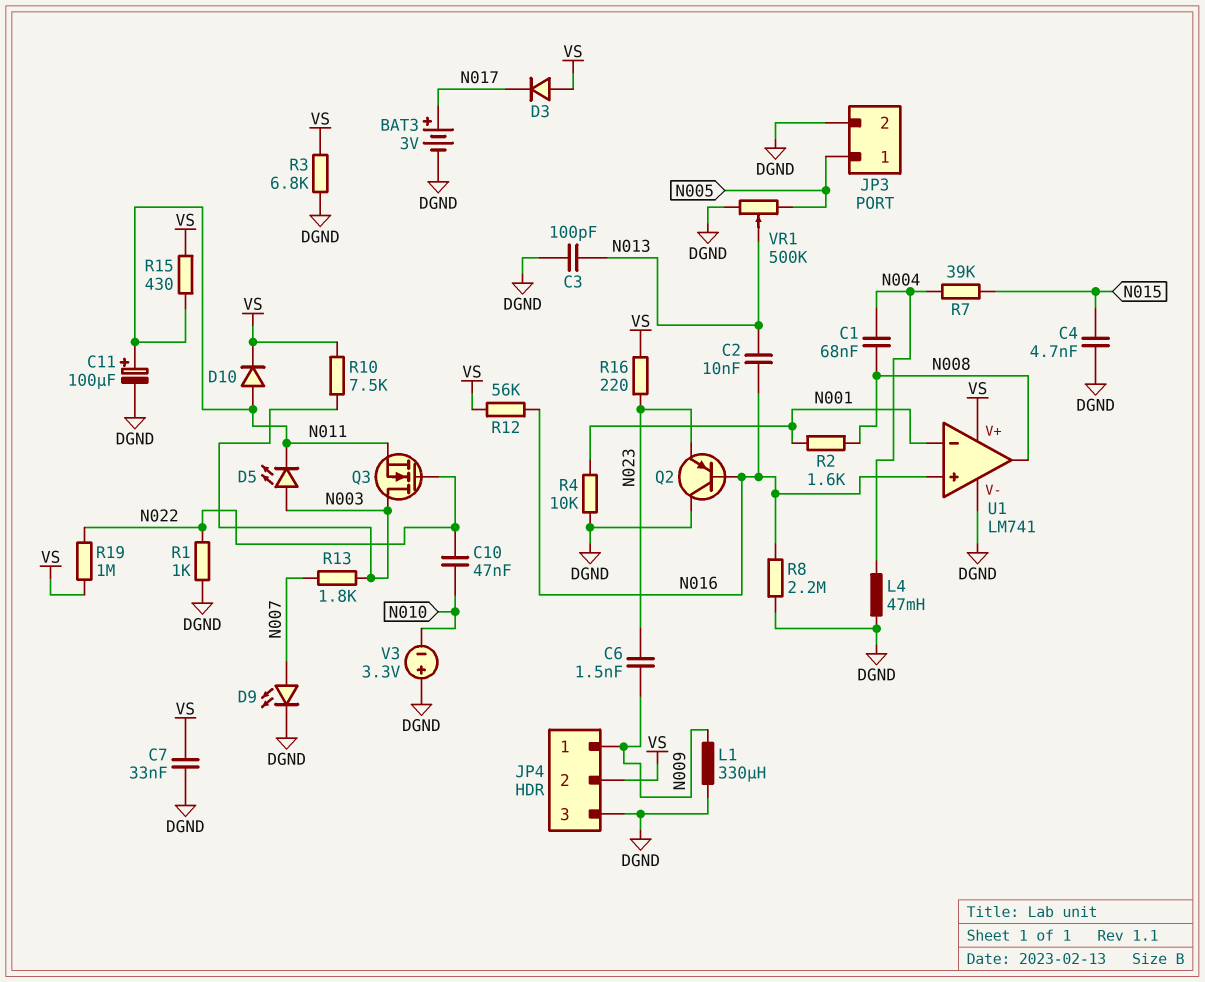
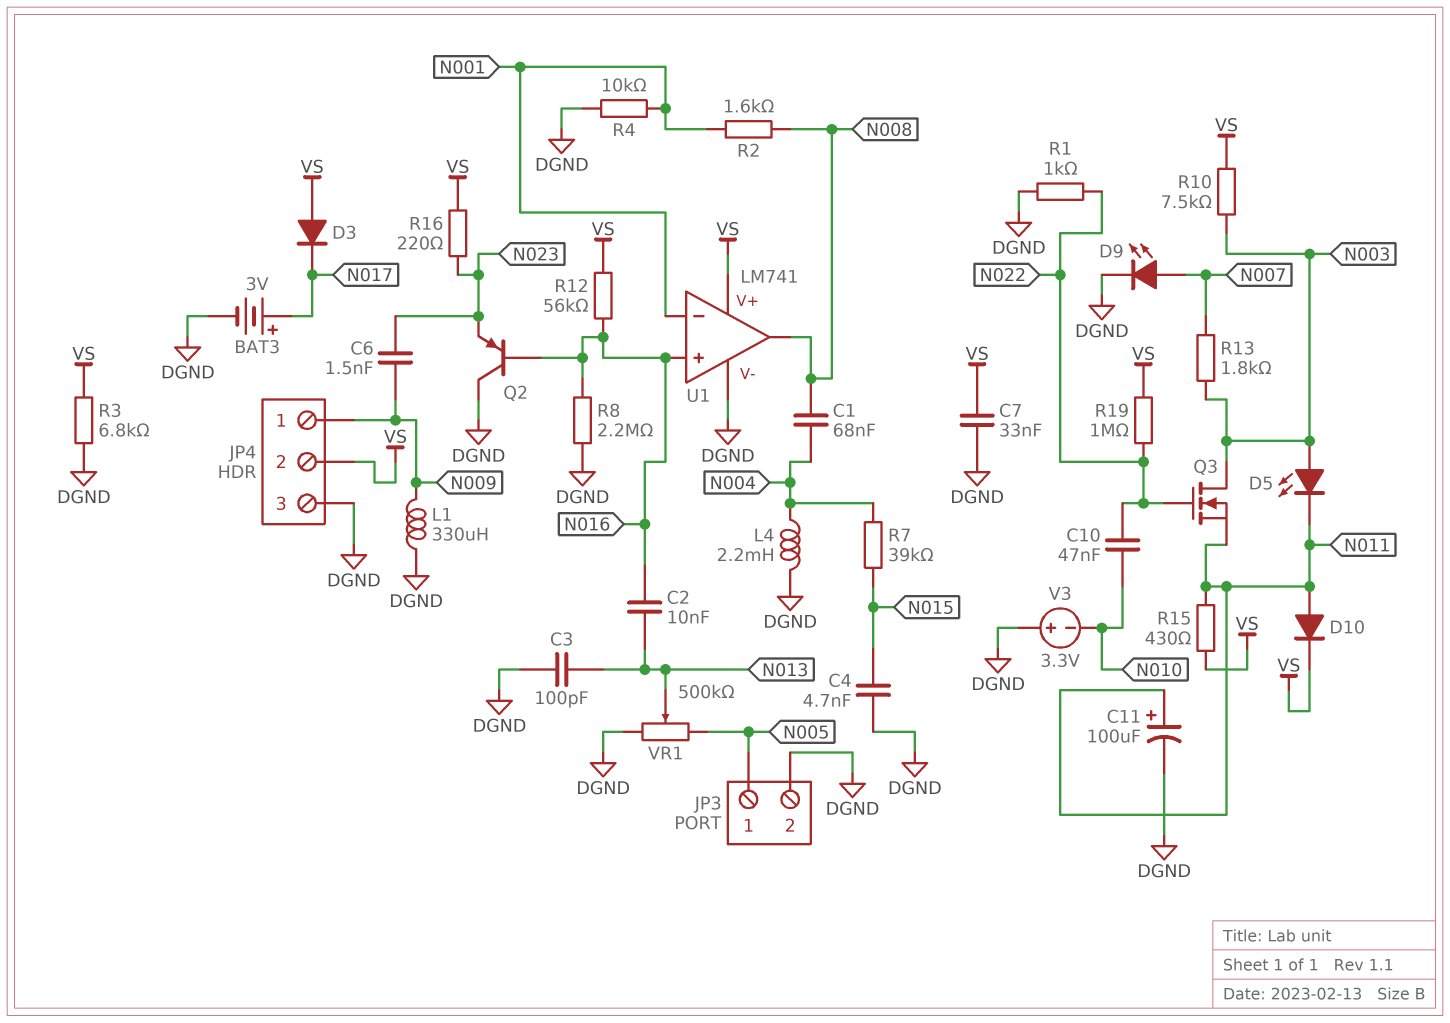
L4: 47mH (DGND, N004) -> 2.2mH (DGND, N004)

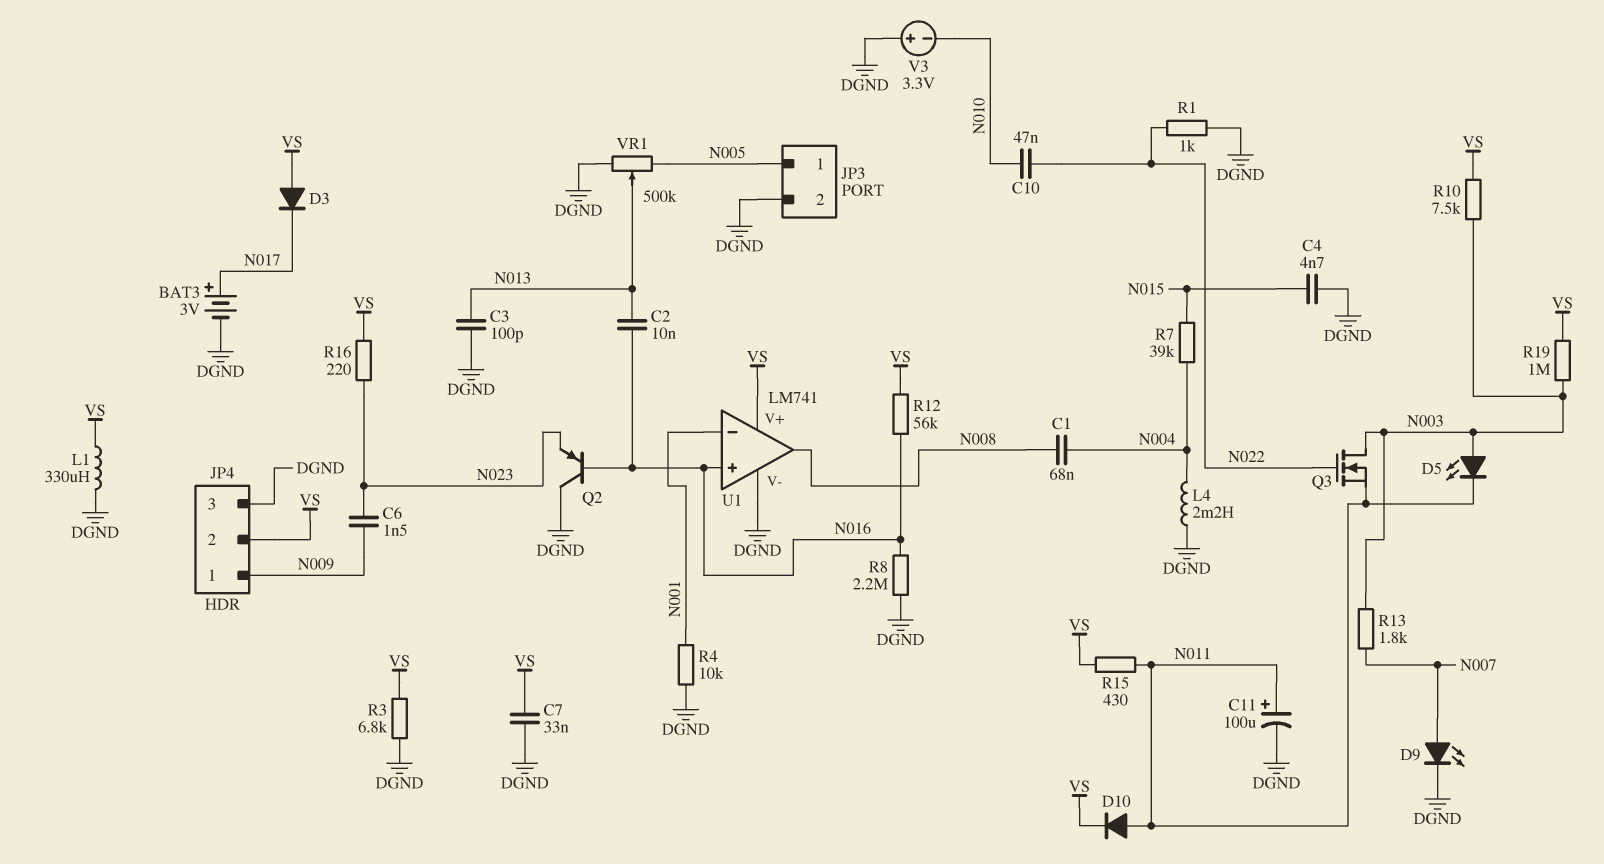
L1: 330uH (DGND, N009) -> 330uH (DGND, VS)
R2: 1.6k (N001, N008) -> none
R19: 1M (N022, VS) -> 1M (N003, VS)

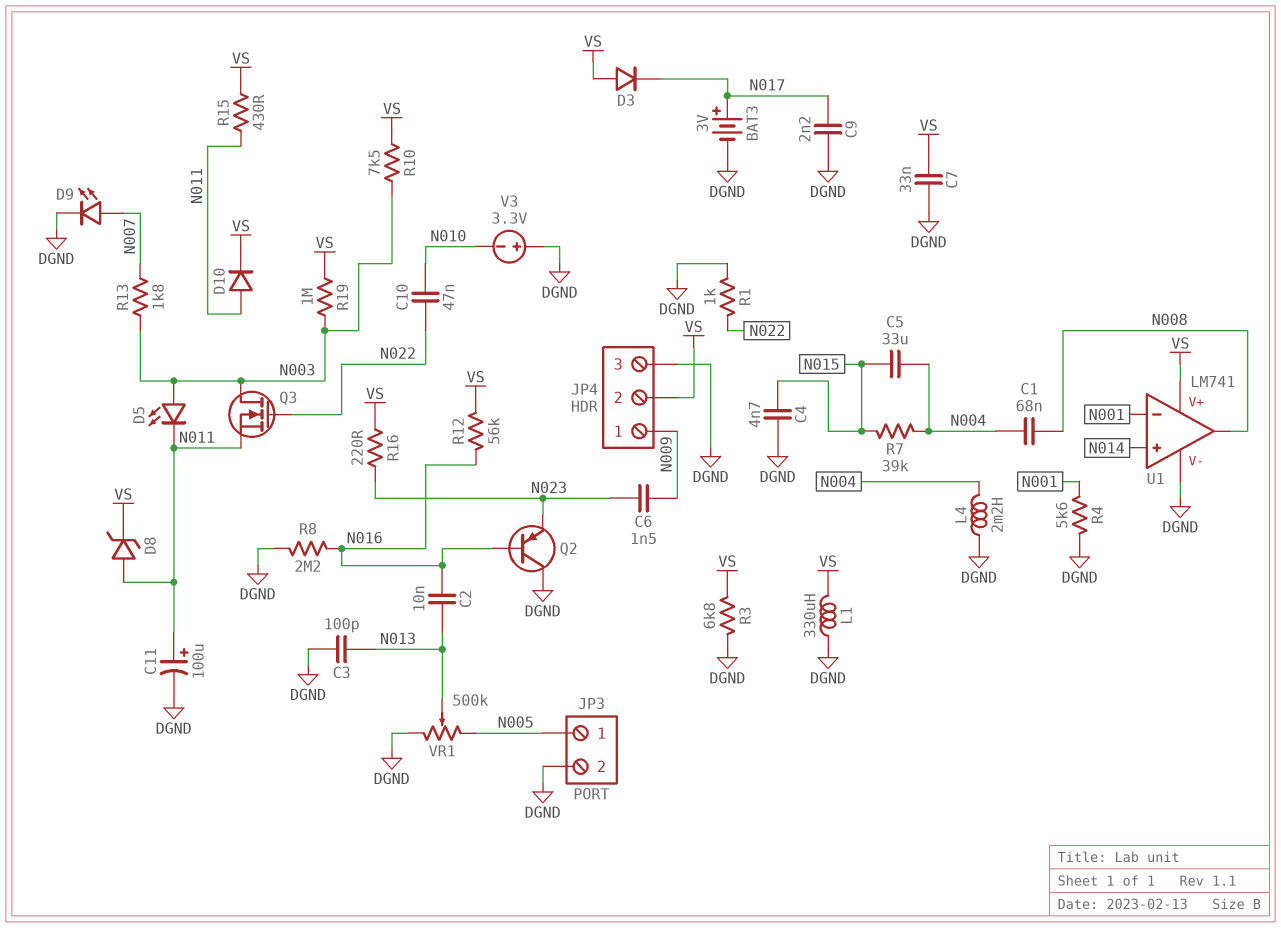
C5: none -> 33uF (N004, N015)
C9: none -> 2.2nF (DGND, N017)
D8: none -> zener (A N011, K VS)
R4: 10k (DGND, N001) -> 5.6k (DGND, N001)
U1 pin in+: N016 -> N014

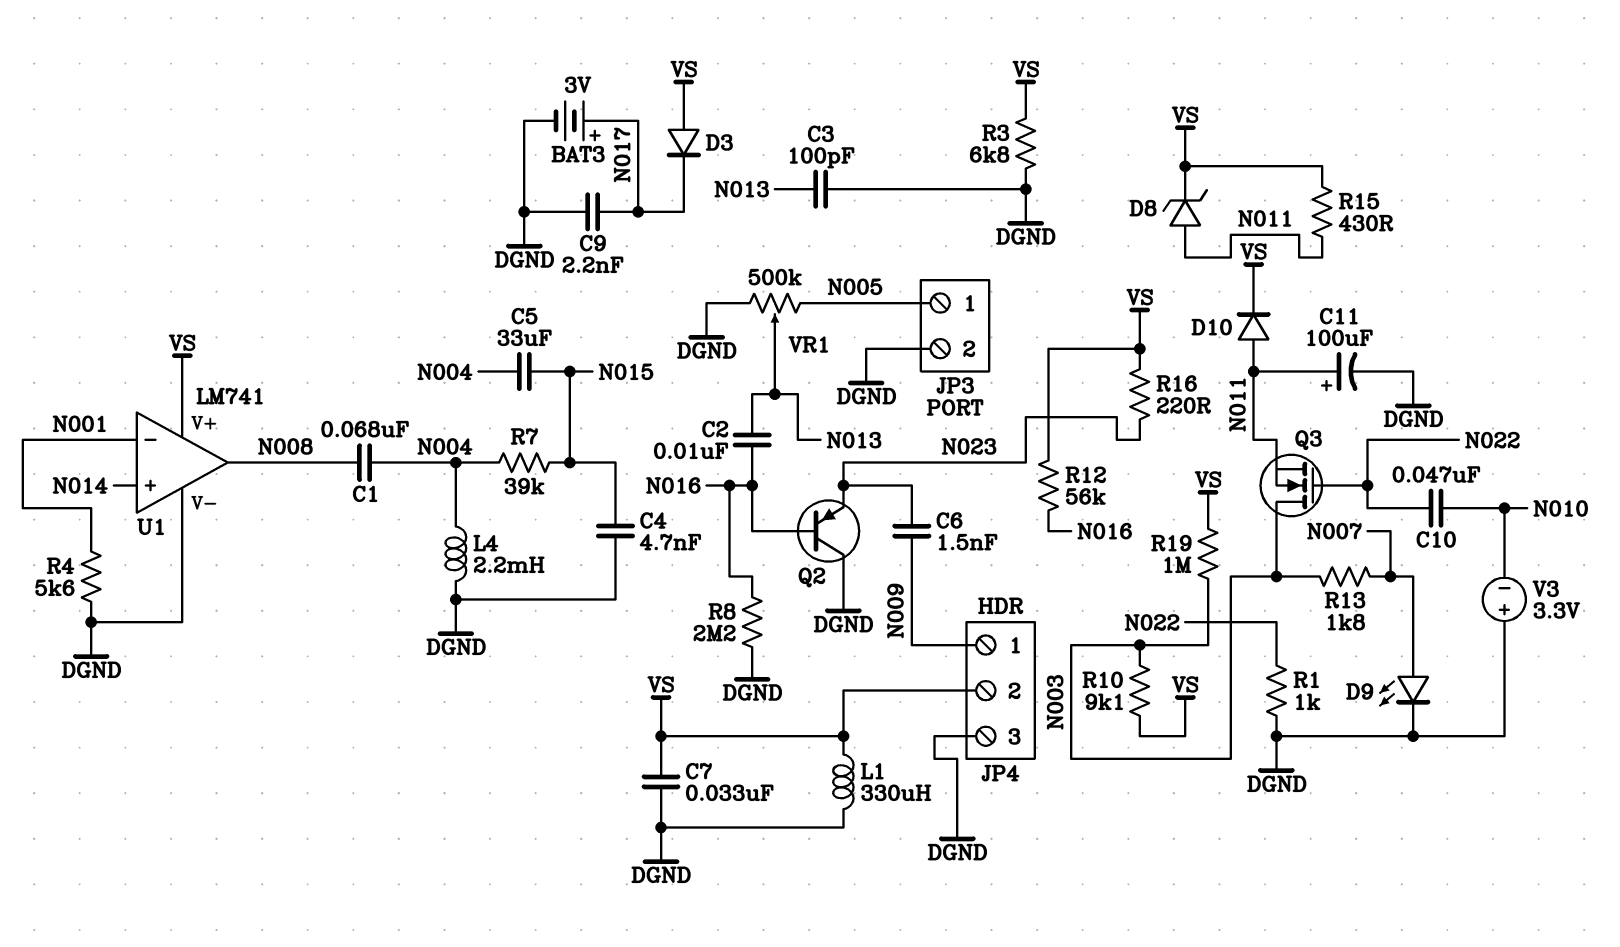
D5: LED (A N003, K N011) -> none
R10: 7.5k (N003, VS) -> 9.1k (N003, VS)

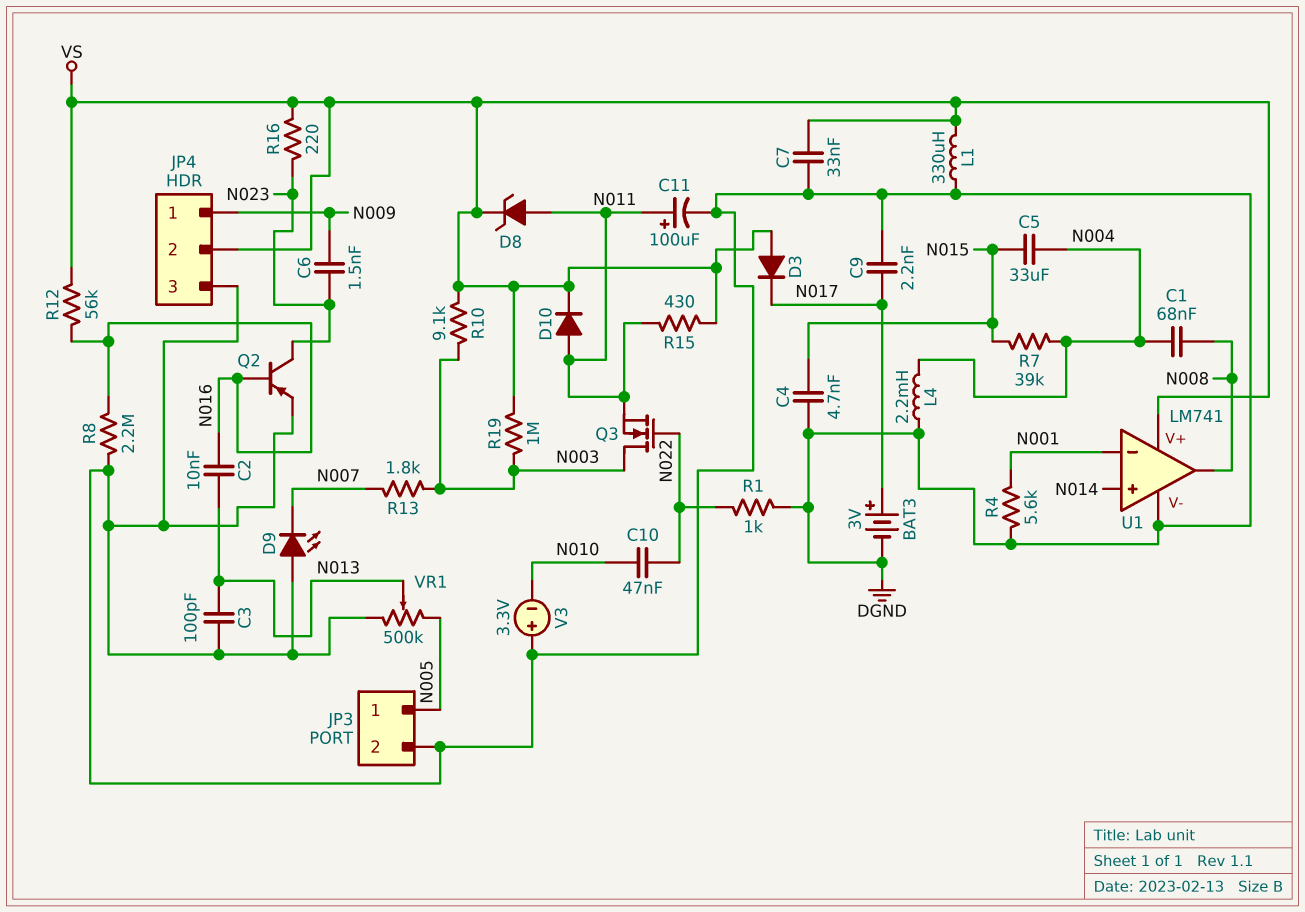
D9: LED (A N007, K DGND) -> LED (A DGND, K N007)
Q2: PNP (B N016, C DGND, E N023) -> PNP (B N016, C N023, E DGND)
R3: 6.8k (DGND, VS) -> none

